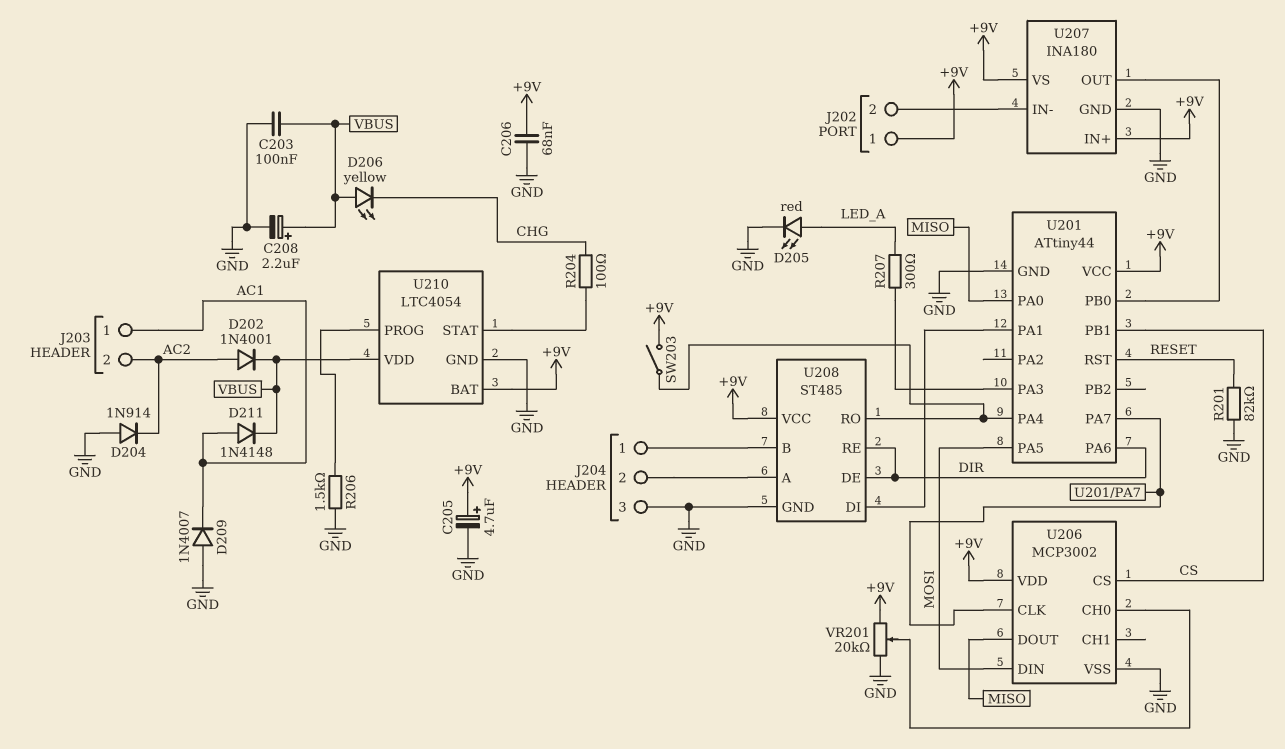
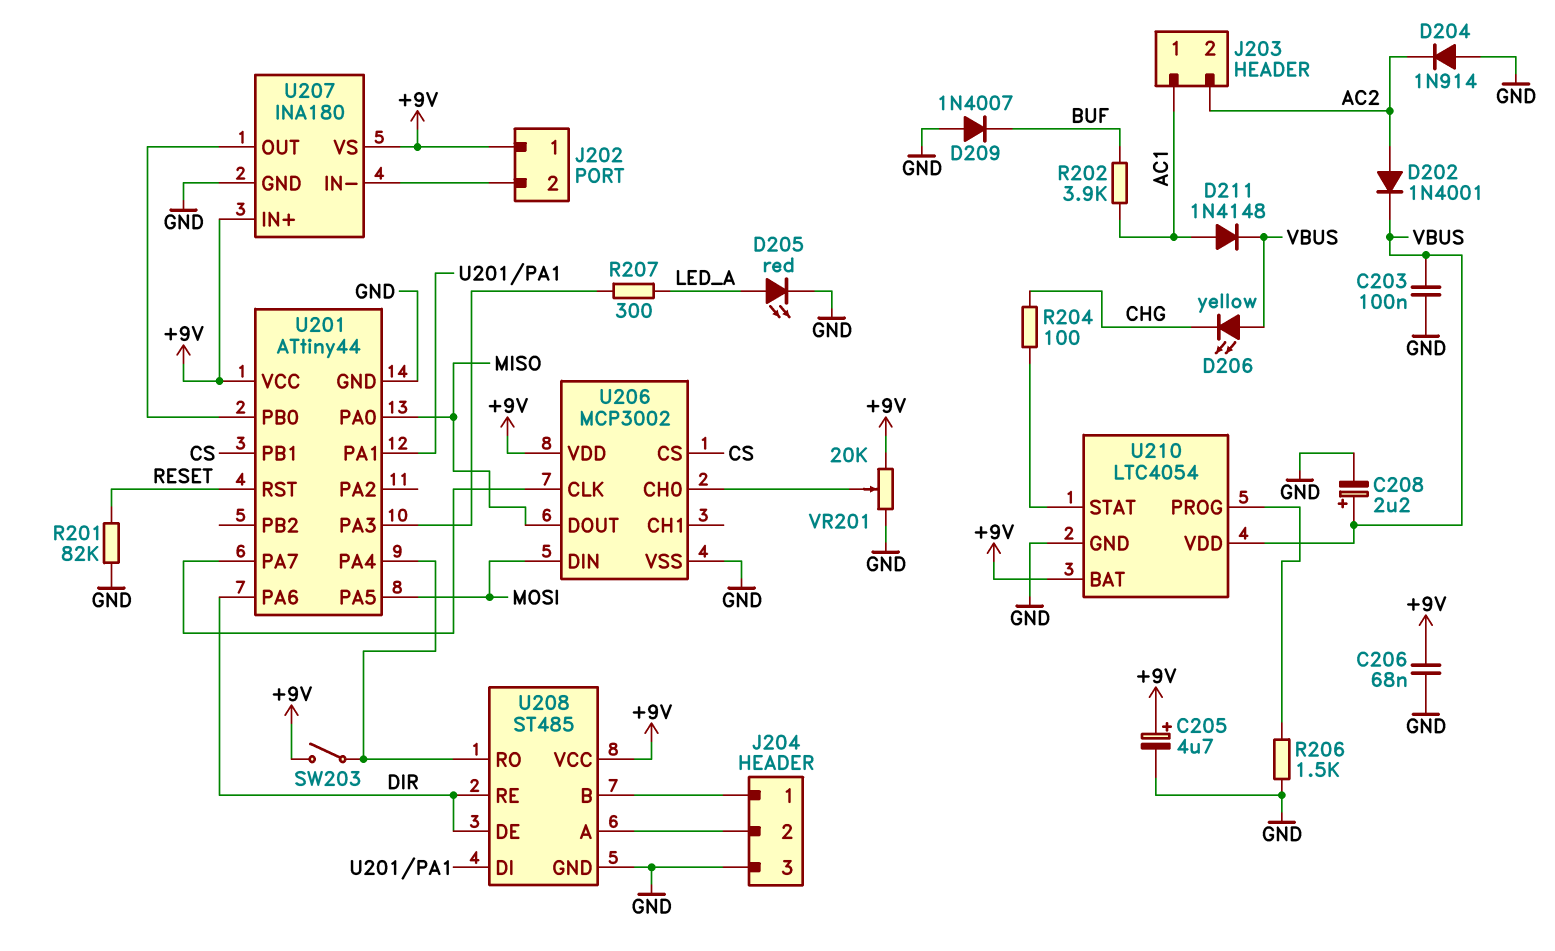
D209: diode 1N4007 (A GND, K AC1) -> diode 1N4007 (A GND, K BUF)
R202: none -> 3.9k (AC1, BUF)

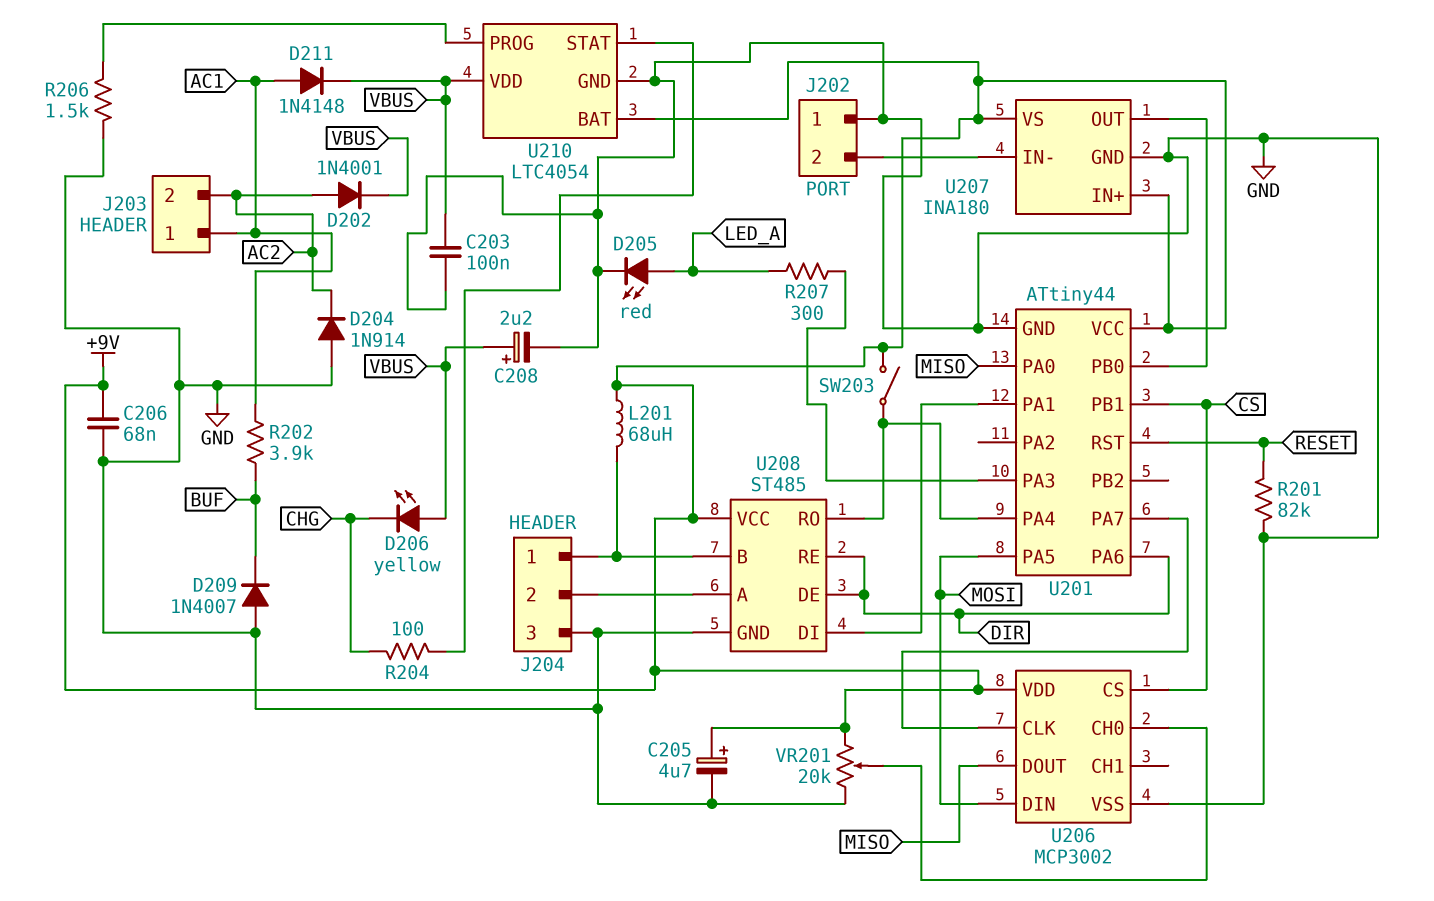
J202 pin 1: +9V -> GND
L201: none -> 68uH (+9V, J204/1)

